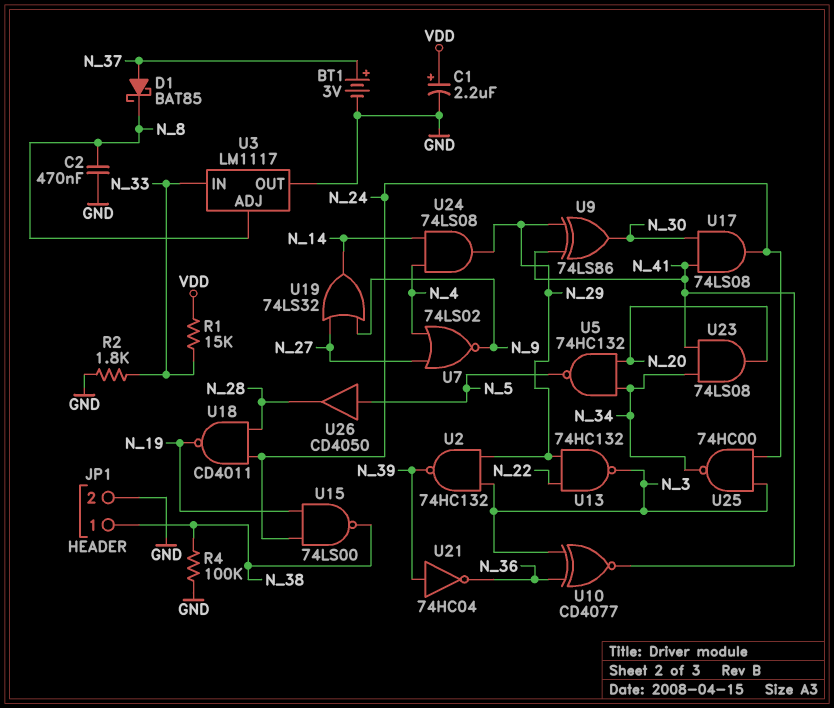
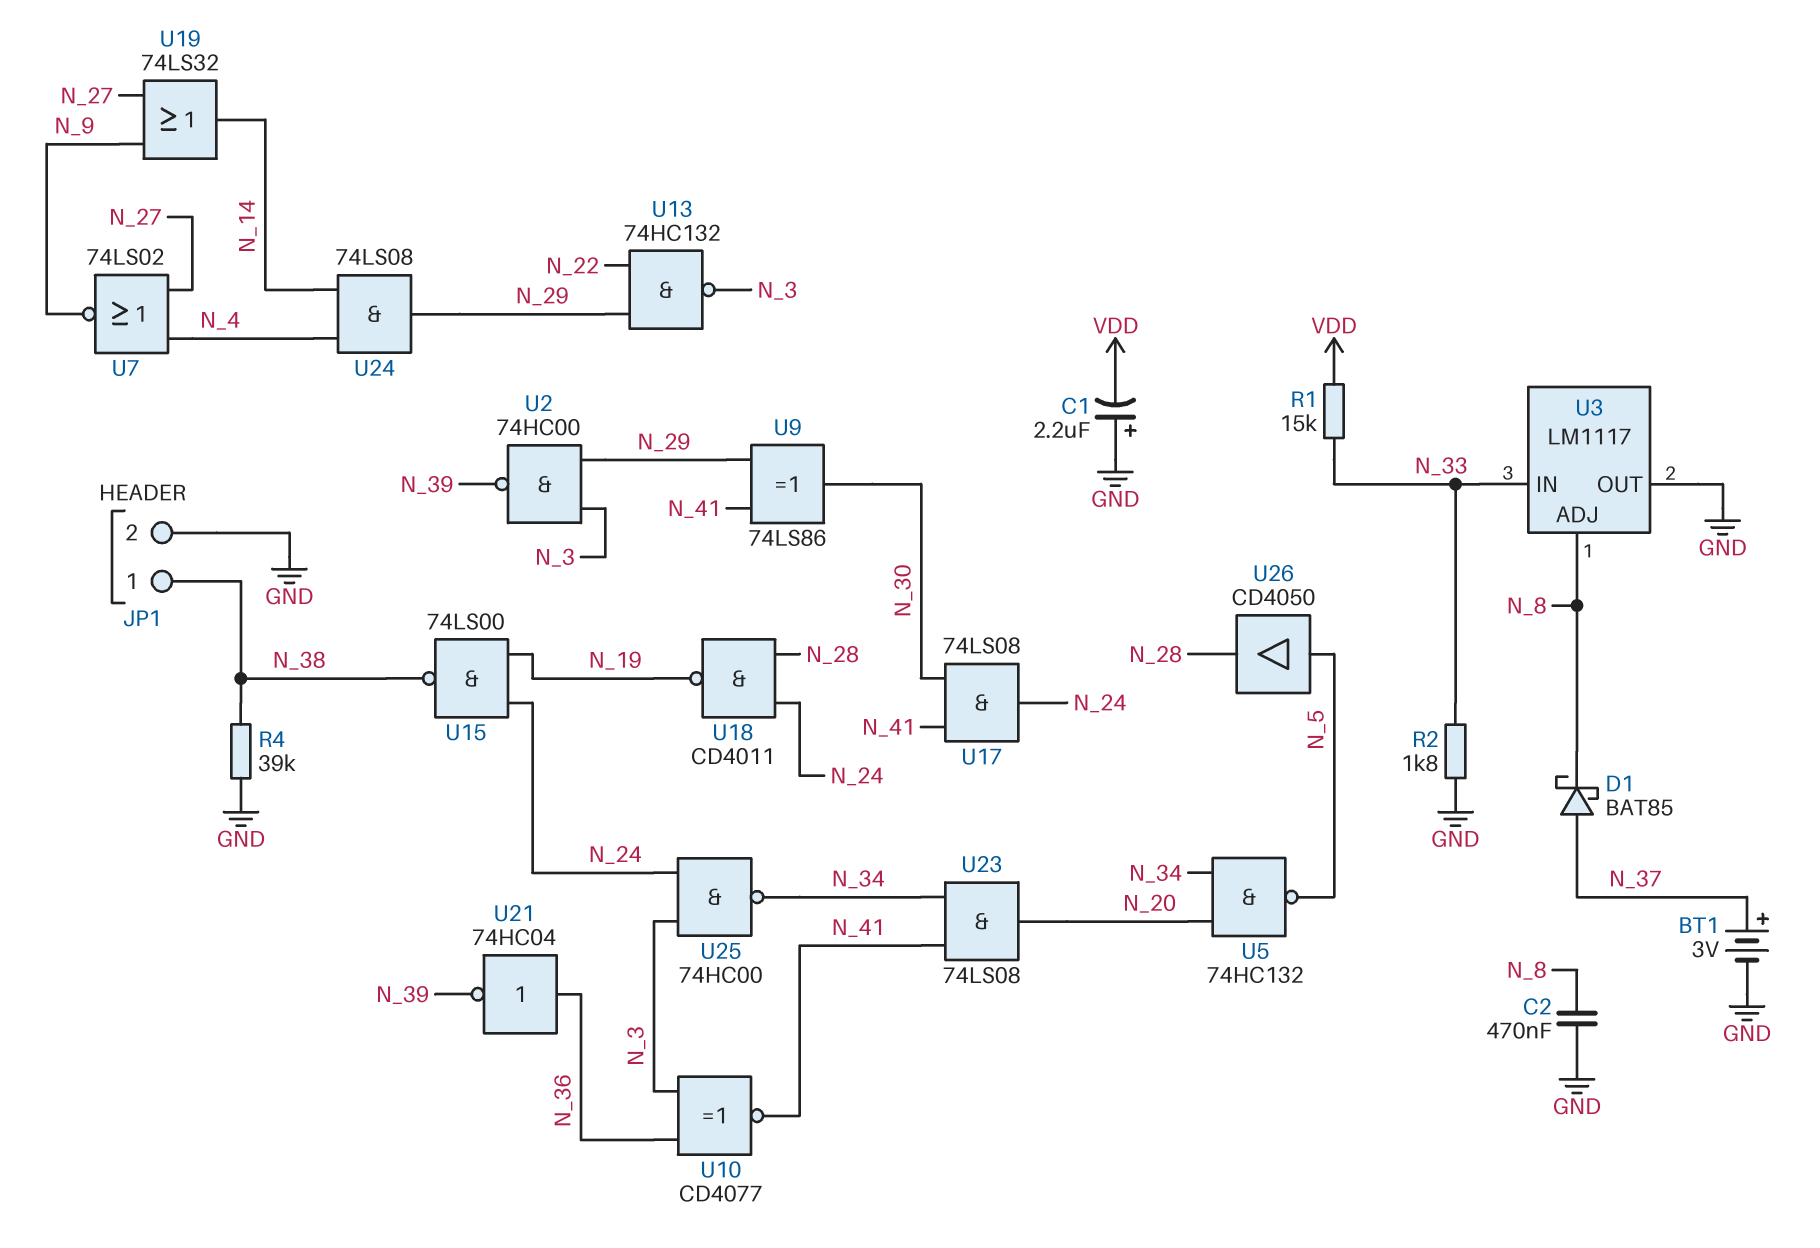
C1: 2.2uF (plus VDD, minus GND) -> 2.2uF (plus GND, minus VDD)
R4: 100k (GND, N_38) -> 39k (GND, N_38)
U2: NAND 74HC132 (in N_3, in N_29, out N_39) -> NAND 74HC00 (in N_3, in N_29, out N_39)
U21: NOT 74HC04 (in N_39, out N_36) -> NOT 74HC04 (in N_36, out N_39)

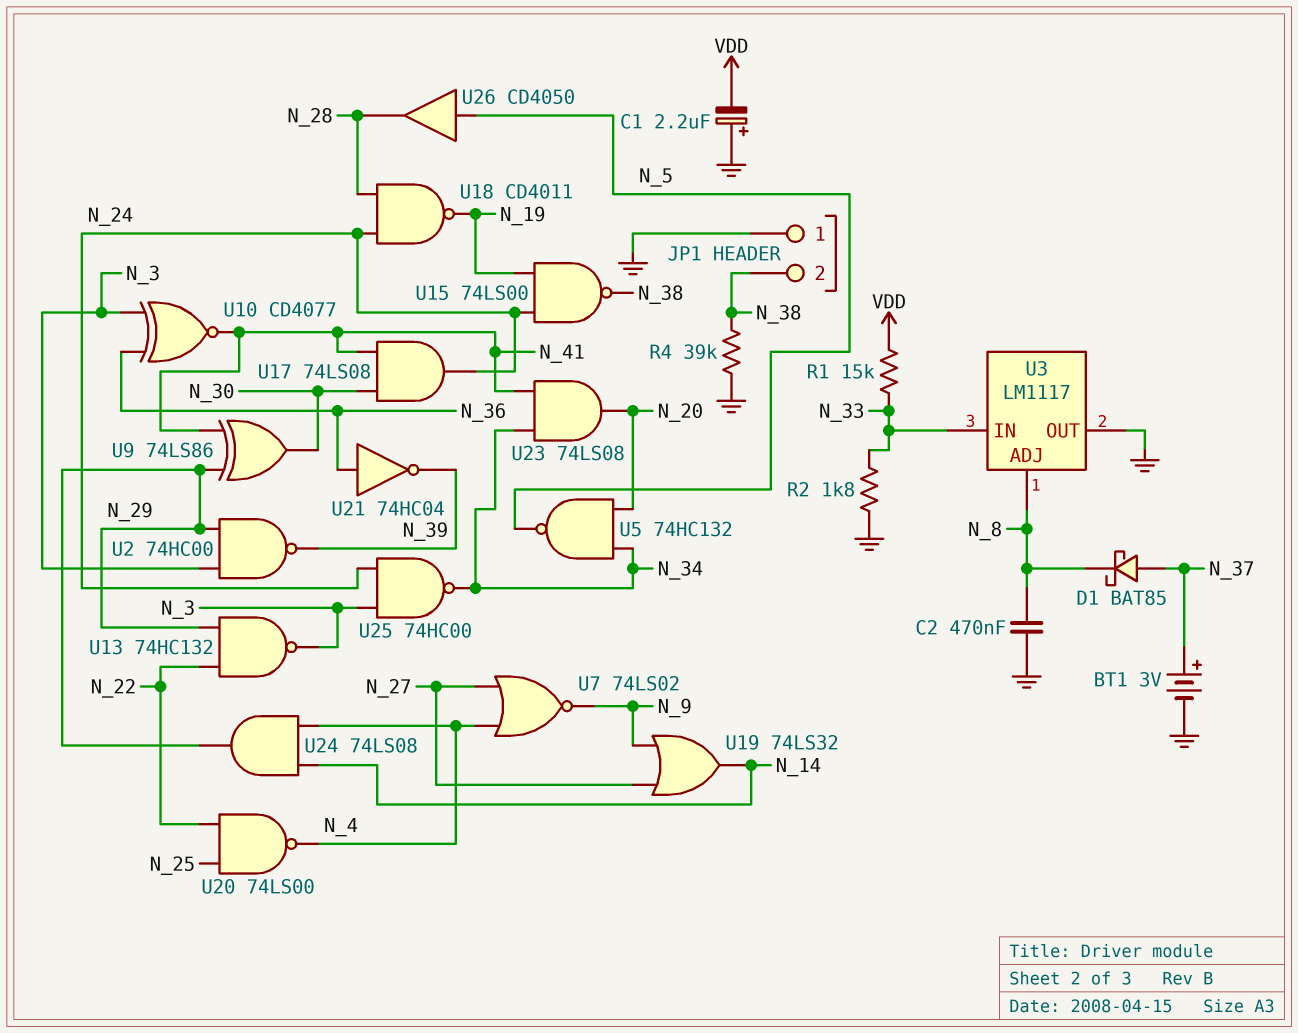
JP1 pin 1: N_38 -> GND
JP1 pin 2: GND -> N_38
U20: none -> NAND 74LS00 (in N_22, in N_25, out N_4)

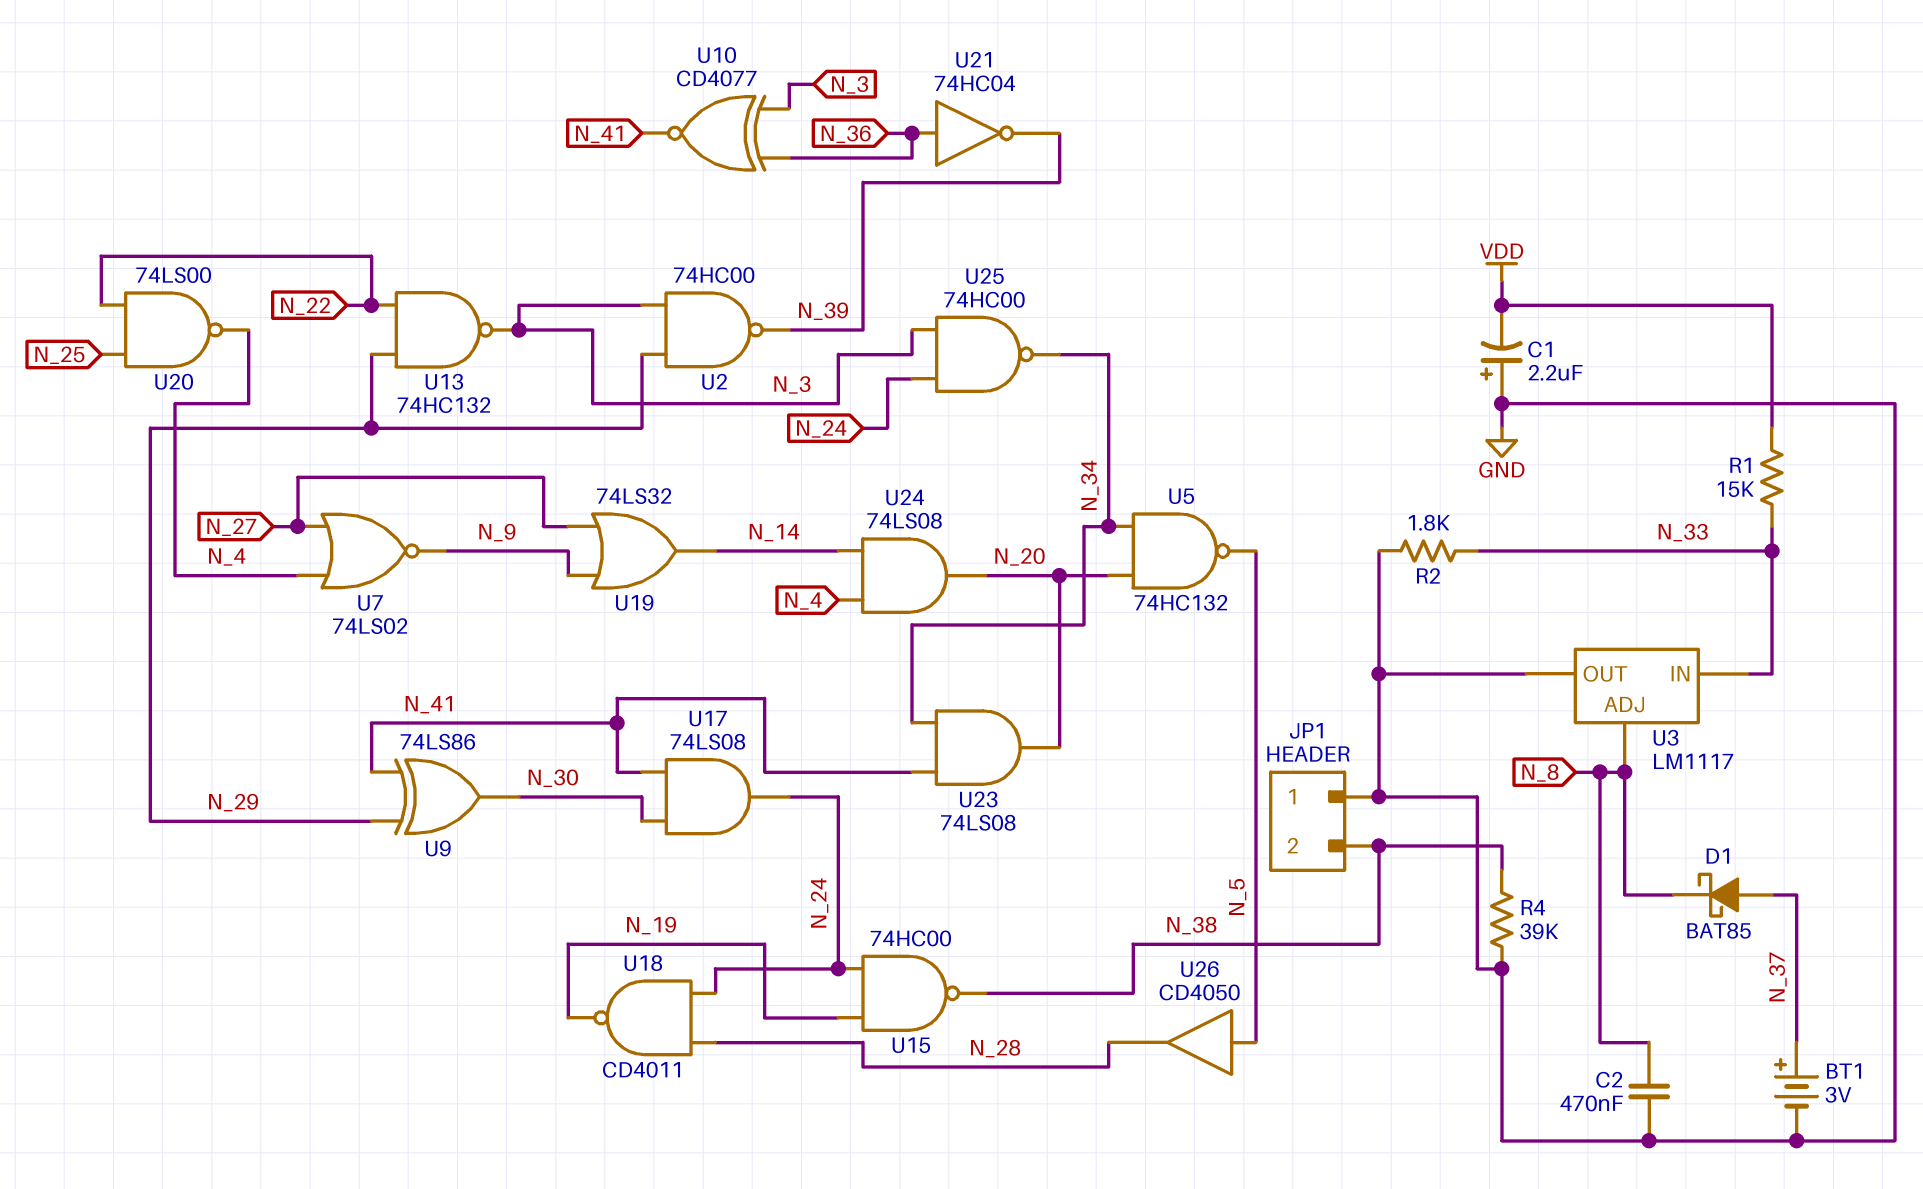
U15: NAND 74LS00 (in N_19, in N_24, out N_38) -> NAND 74HC00 (in N_19, in N_24, out N_38)
U24: AND 74LS08 (in N_4, in N_14, out N_29) -> AND 74LS08 (in N_4, in N_14, out N_20)

